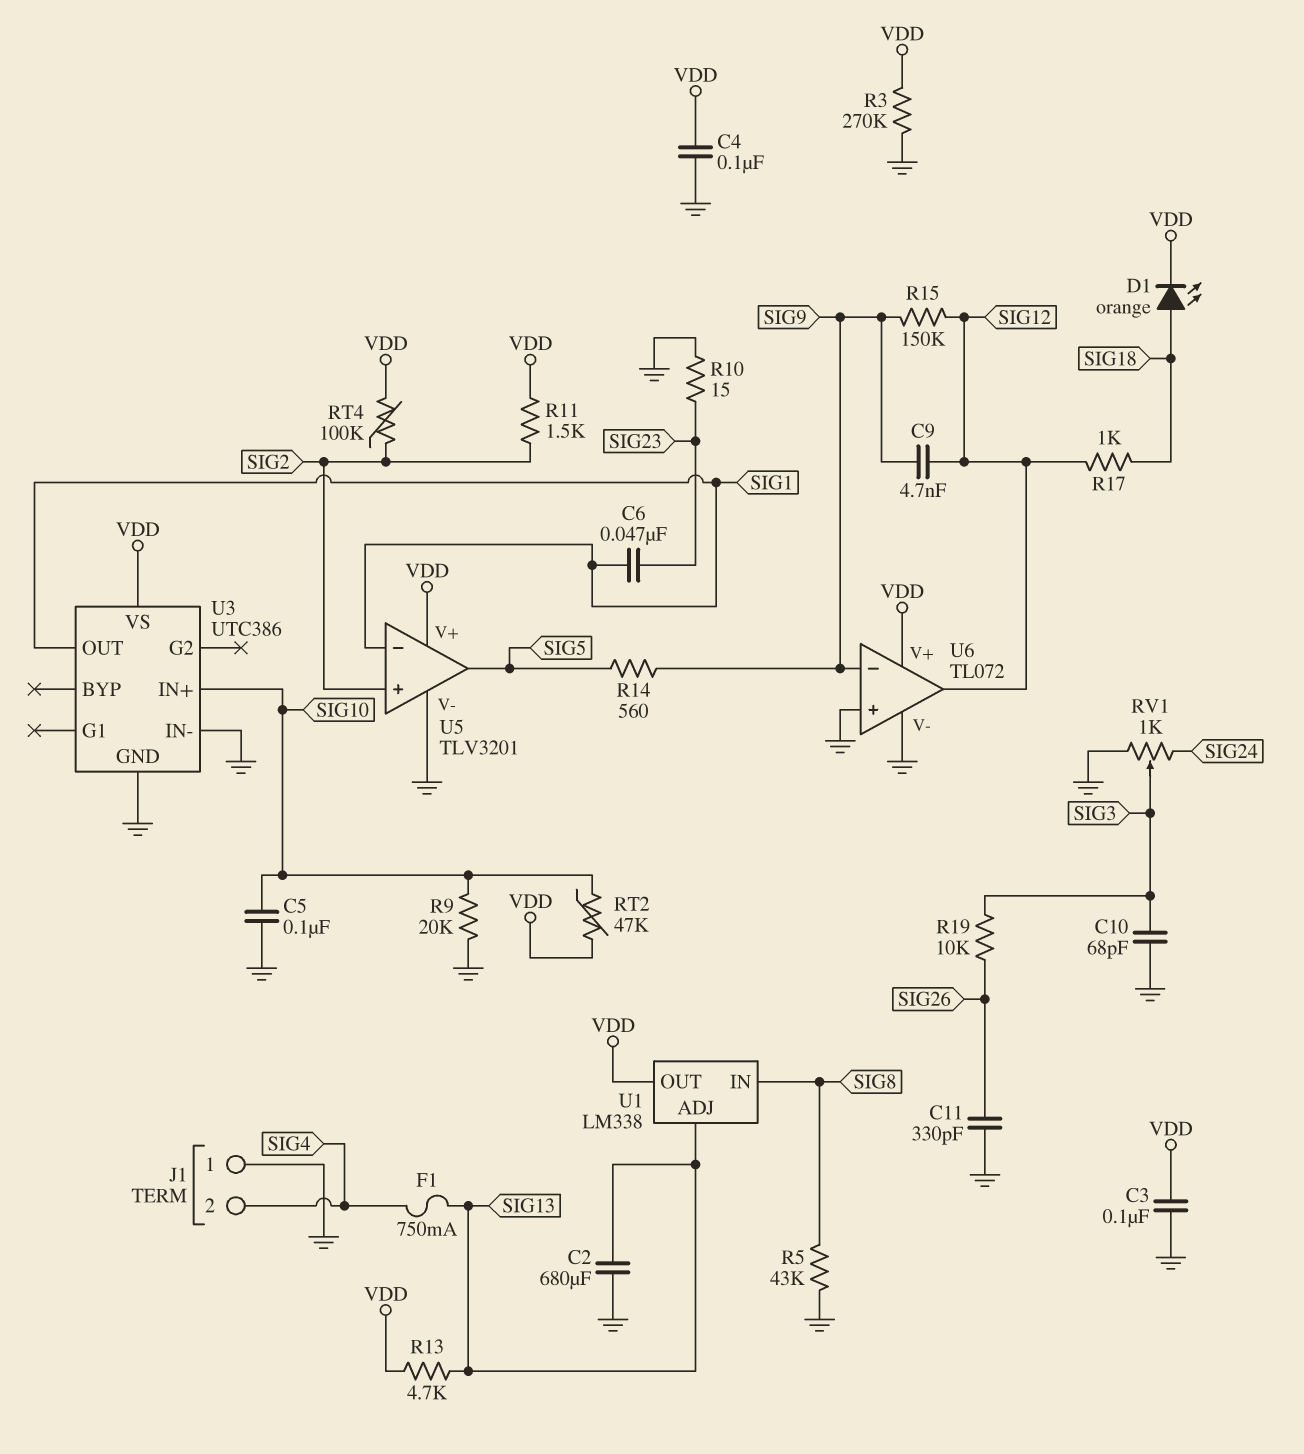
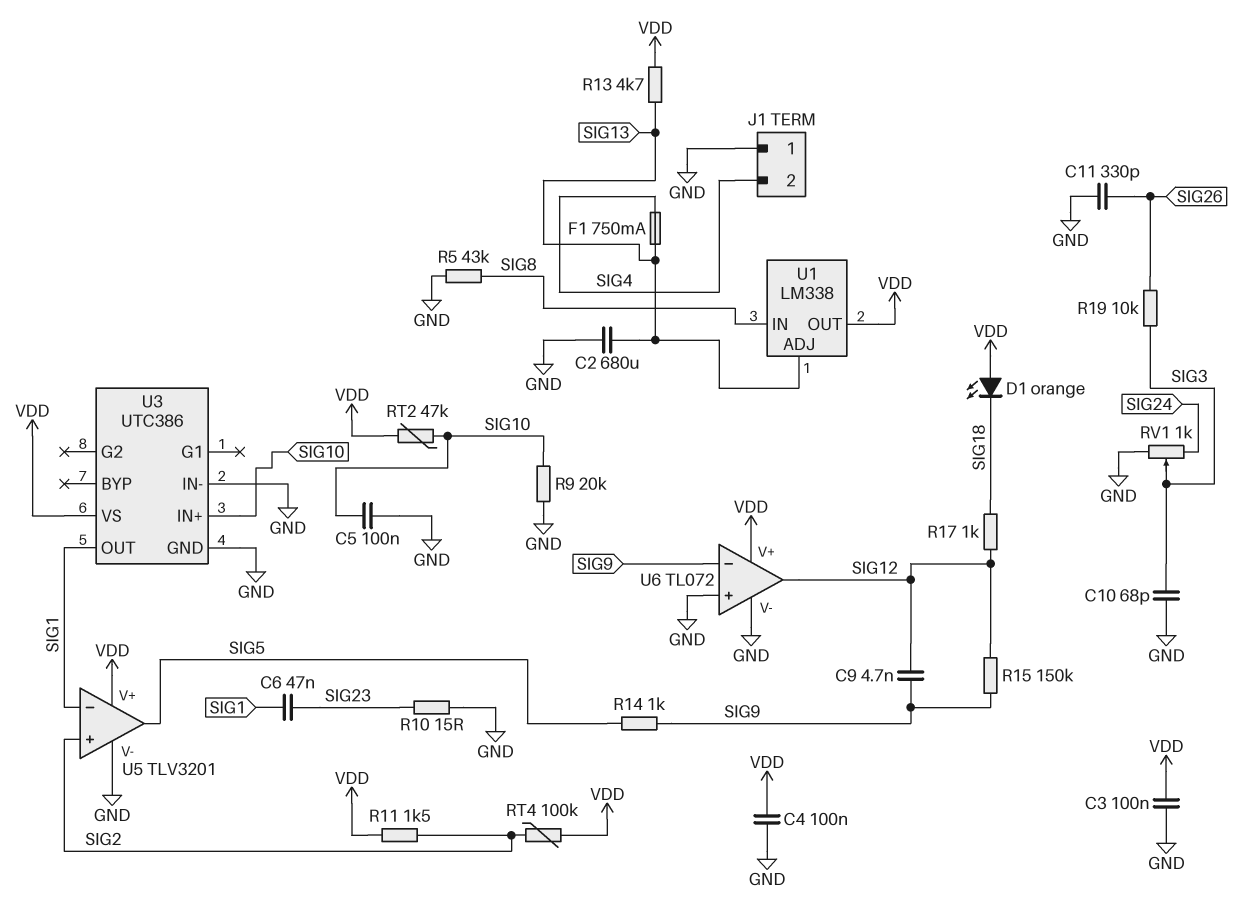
D1: LED orange (A SIG18, K VDD) -> LED orange (A VDD, K SIG18)
R3: 270k (GND, VDD) -> none
R14: 560 (SIG5, SIG9) -> 1k (SIG5, SIG9)

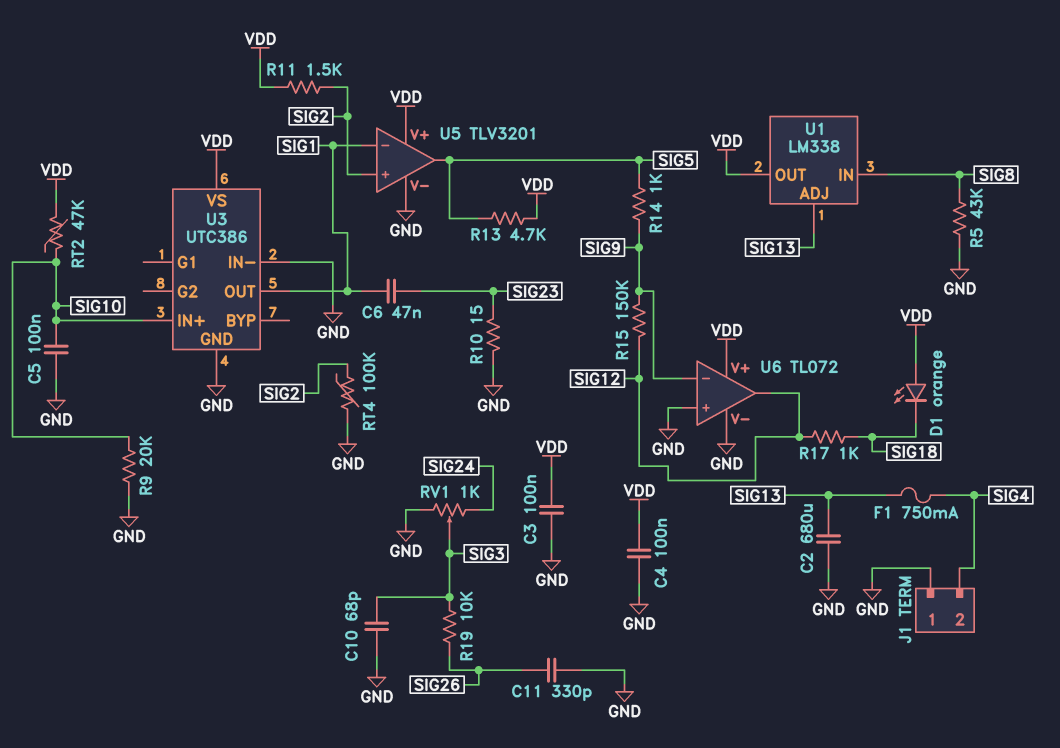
C9: 4.7nF (SIG9, SIG12) -> none
R13: 4.7k (SIG13, VDD) -> 4.7k (SIG5, VDD)
RT4: 100k (SIG2, VDD) -> 100k (GND, SIG2)

